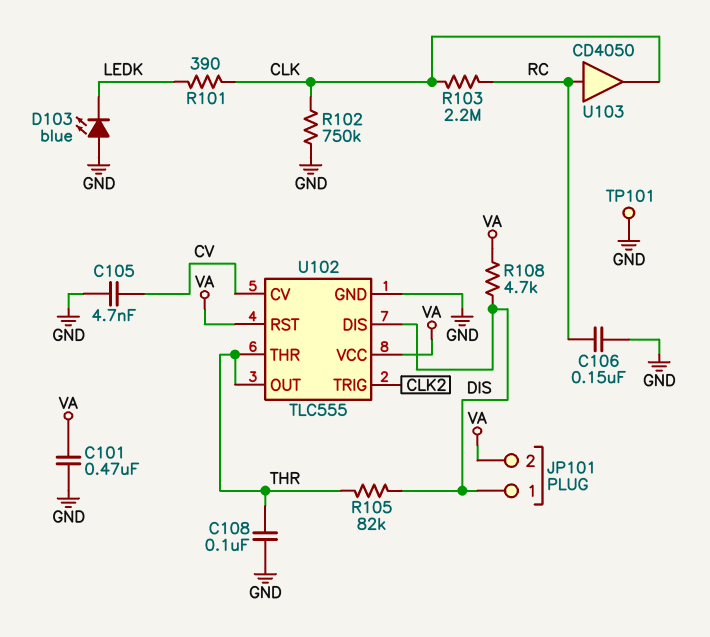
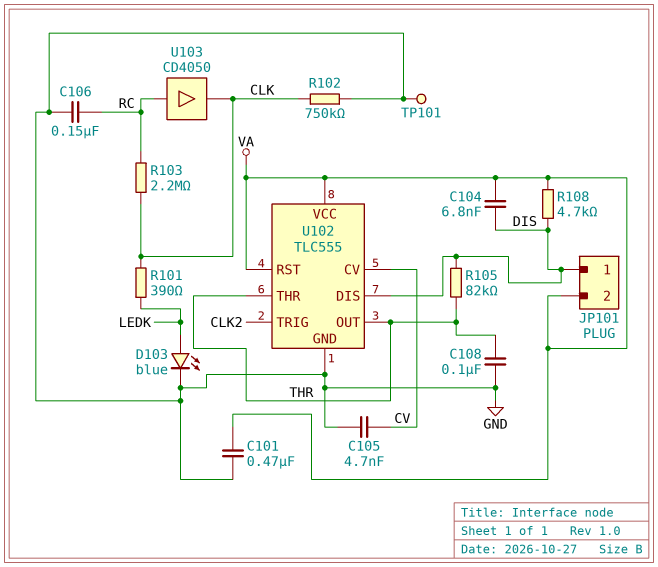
C104: none -> 6.8nF (DIS, VA)
D103: LED blue (A GND, K LEDK) -> LED blue (A LEDK, K GND)

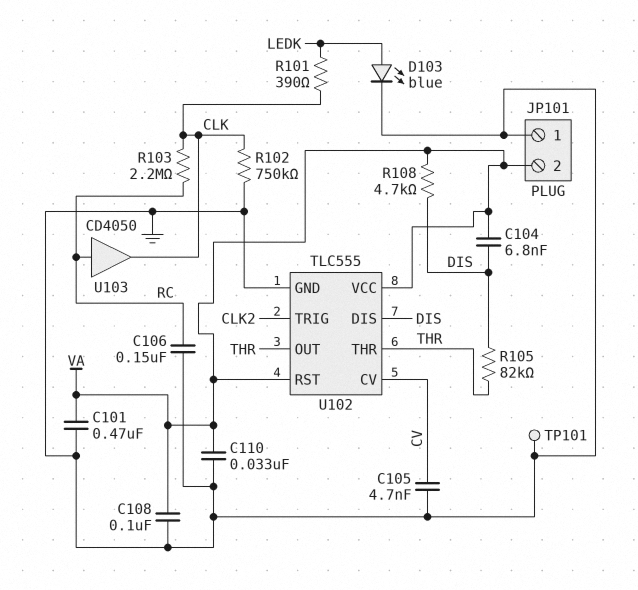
C108: 100nF (GND, THR) -> 100nF (GND, VA)
C110: none -> 33nF (GND, VA)
JP101 pin 1: DIS -> GND

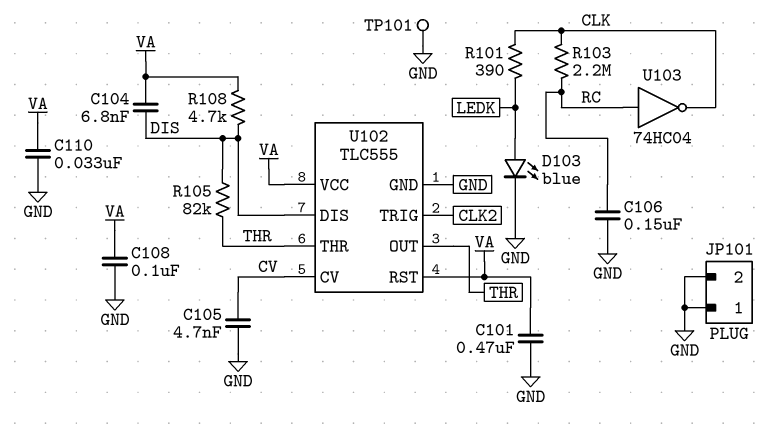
JP101 pin 2: VA -> GND
R102: 750k (CLK, GND) -> none
U103: buffer CD4050 (in RC, out CLK) -> NOT 74HC04 (in RC, out CLK)

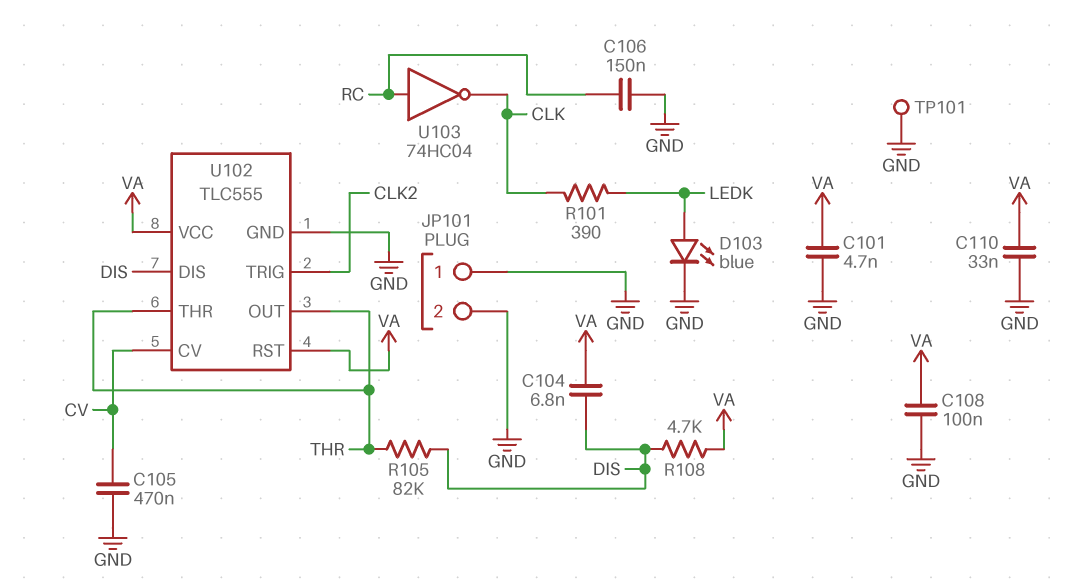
C101: 470nF (GND, VA) -> 4.7nF (GND, VA)
C105: 4.7nF (CV, GND) -> 470nF (CV, GND)
R103: 2.2M (CLK, RC) -> none

